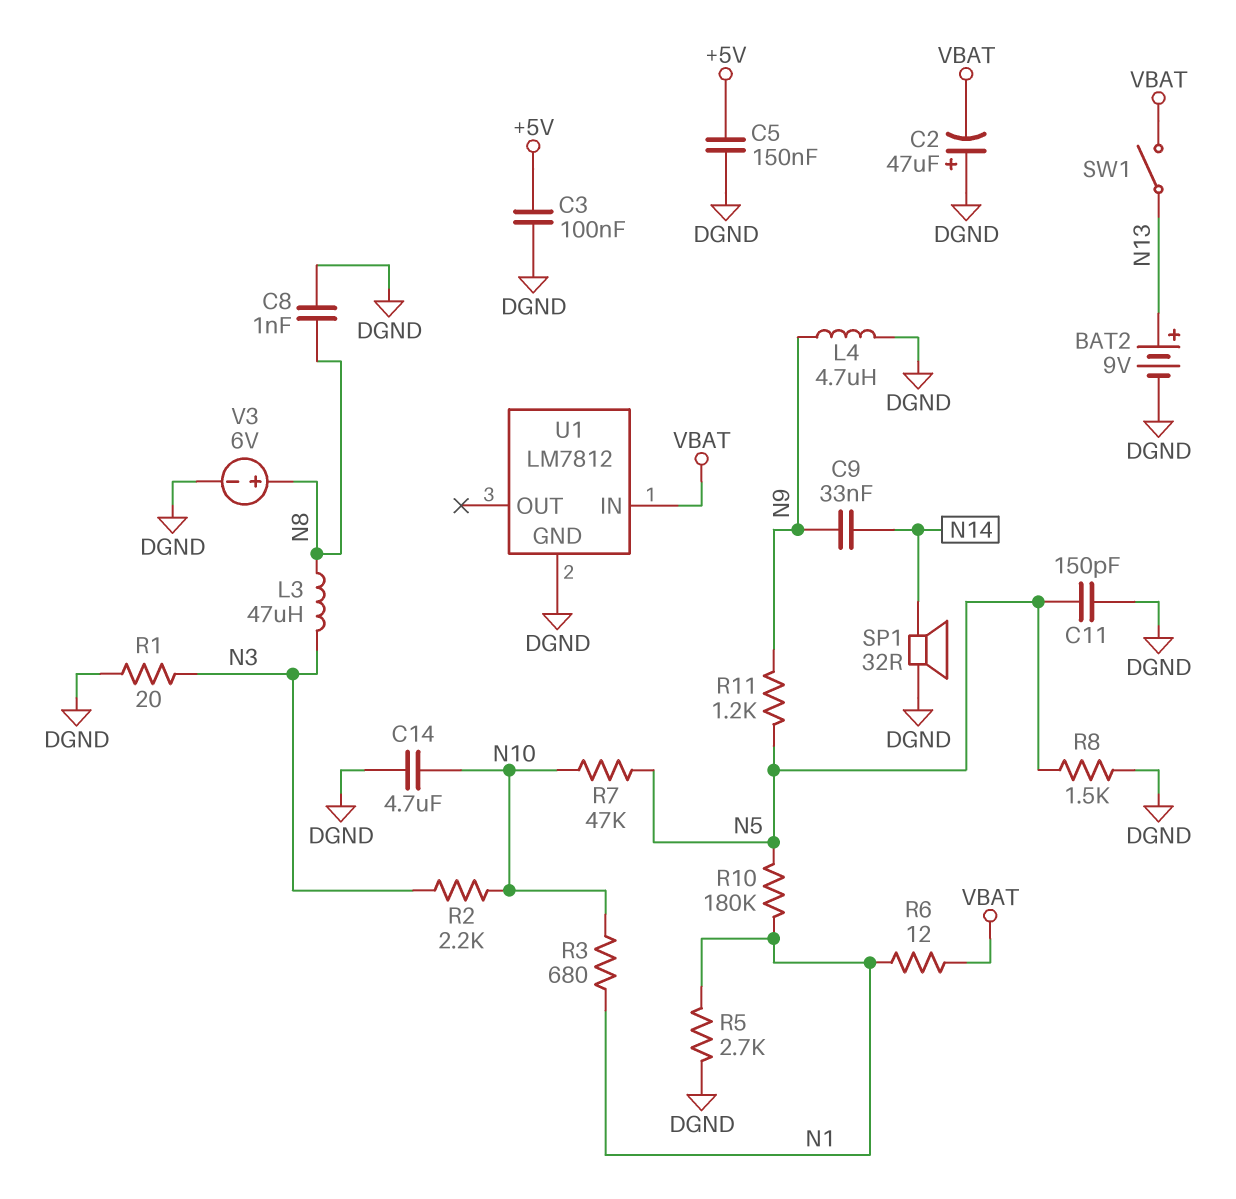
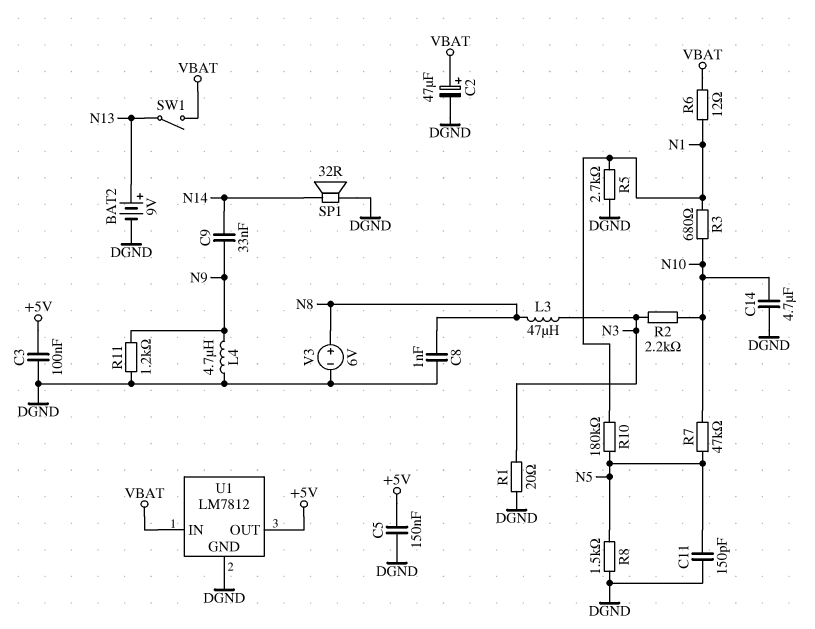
C2: 47uF (plus DGND, minus VBAT) -> 47uF (plus VBAT, minus DGND)
R11: 1.2k (N5, N9) -> 1.2k (DGND, N9)
U1 pin OUT: none -> +5V

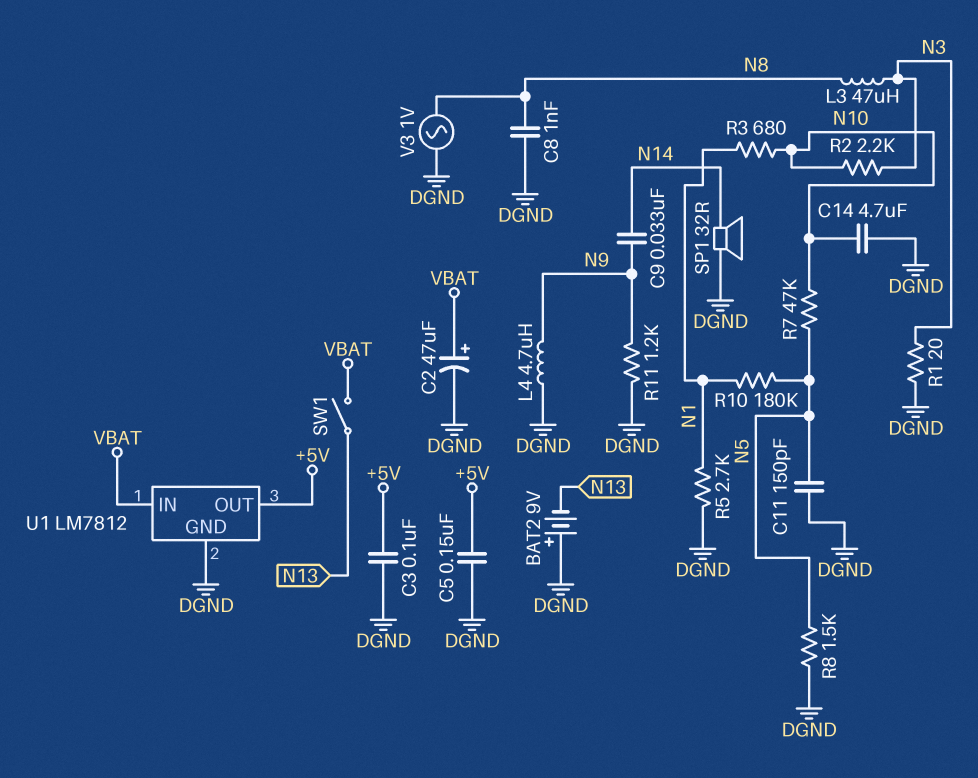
BAT2: 9V (plus N13, minus DGND) -> 9V (plus DGND, minus N13)
R6: 12 (N1, VBAT) -> none
V3: 6V (plus N8, minus DGND) -> AC 1V (DGND, N8)

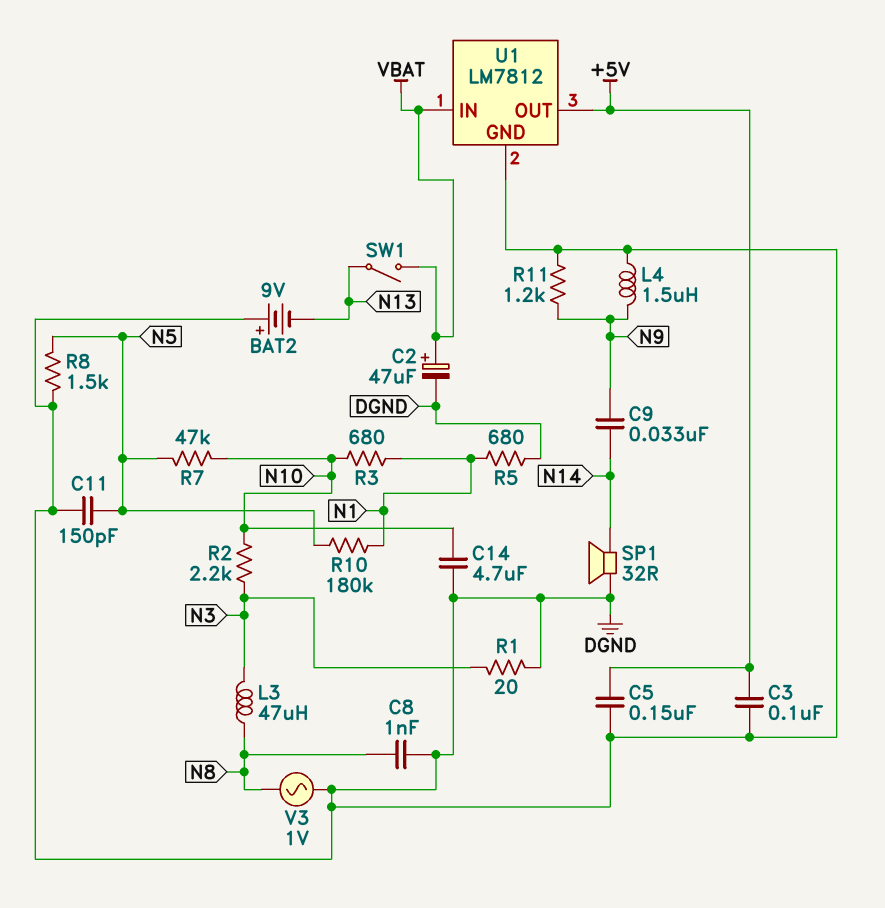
L4: 4.7uH (DGND, N9) -> 1.5uH (DGND, N9)
R5: 2.7k (DGND, N1) -> 680 (DGND, N1)

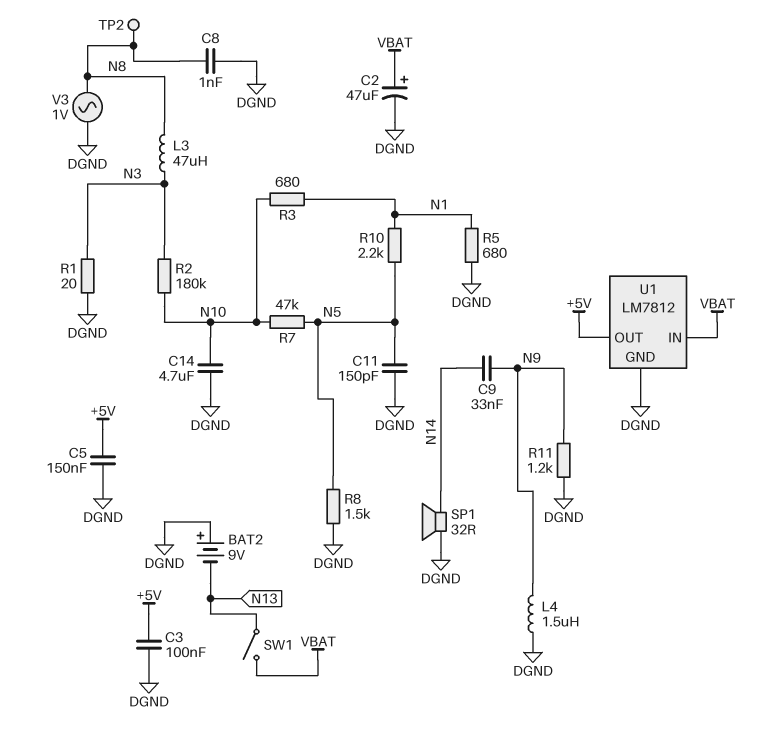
R2: 2.2k (N3, N10) -> 180k (N3, N10)
R10: 180k (N1, N5) -> 2.2k (N1, N5)
TP2: none -> test point (N8)

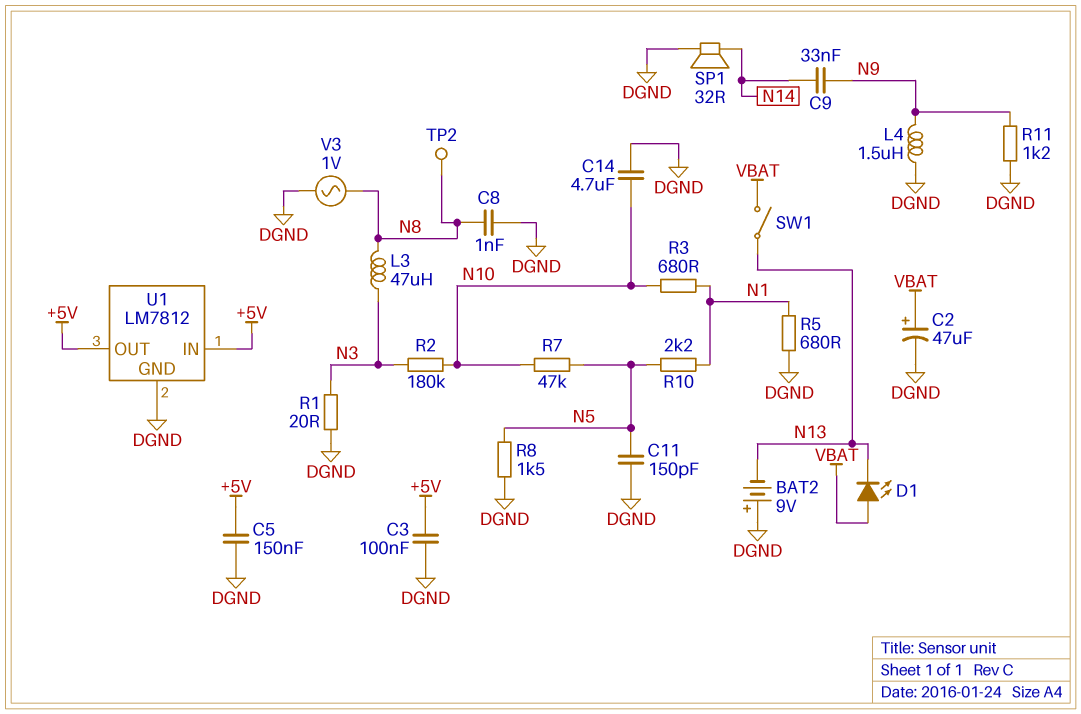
D1: none -> LED (A VBAT, K N13)
U1 pin IN: VBAT -> +5V

